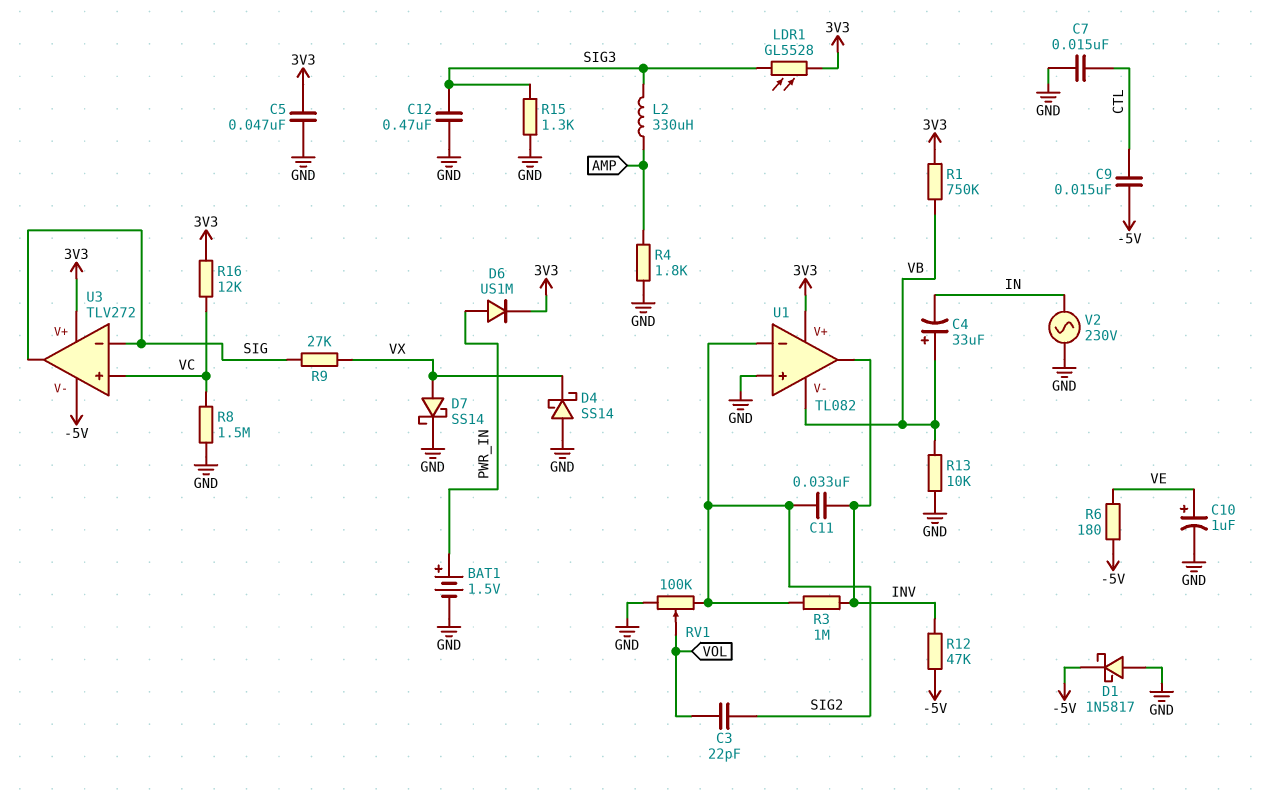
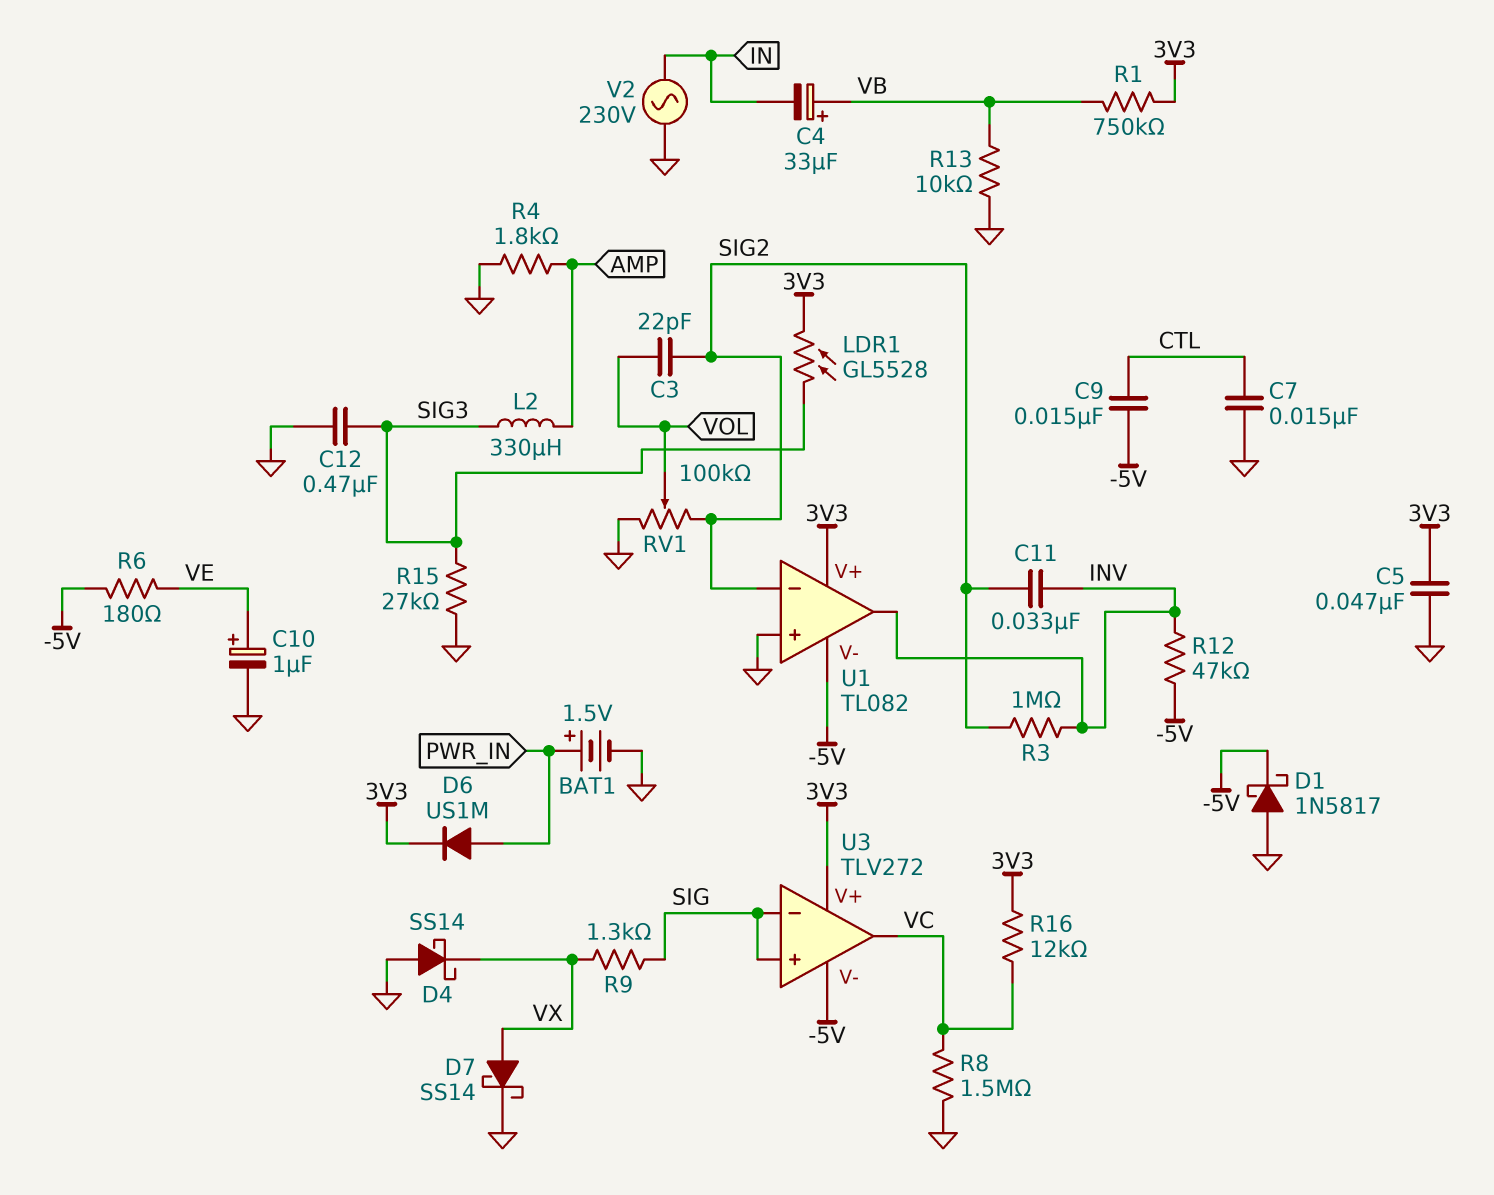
R9: 27k (SIG, VX) -> 1.3k (SIG, VX)
R15: 1.3k (GND, SIG3) -> 27k (GND, SIG3)
U1 pin V-: VB -> -5V
U3 pin in+: VC -> SIG
U3 pin out: SIG -> VC

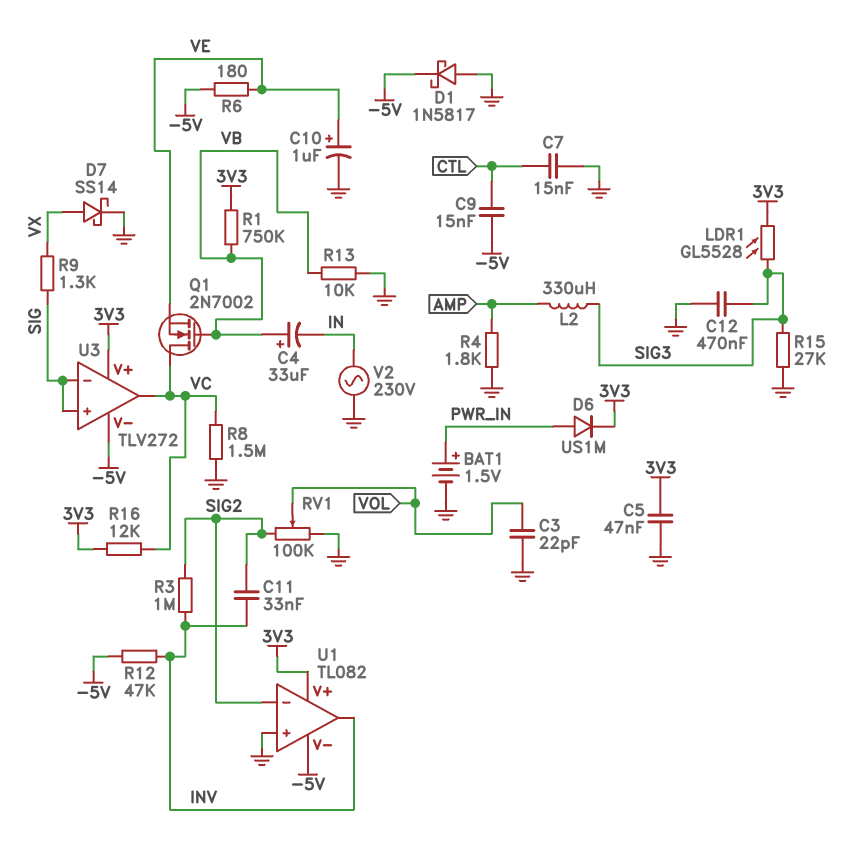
C3: 22pF (SIG2, VOL) -> 22pF (GND, VOL)
D4: schottky SS14 (A GND, K VX) -> none
Q1: none -> NMOS 2N7002 (G VB, D VC, S VE)

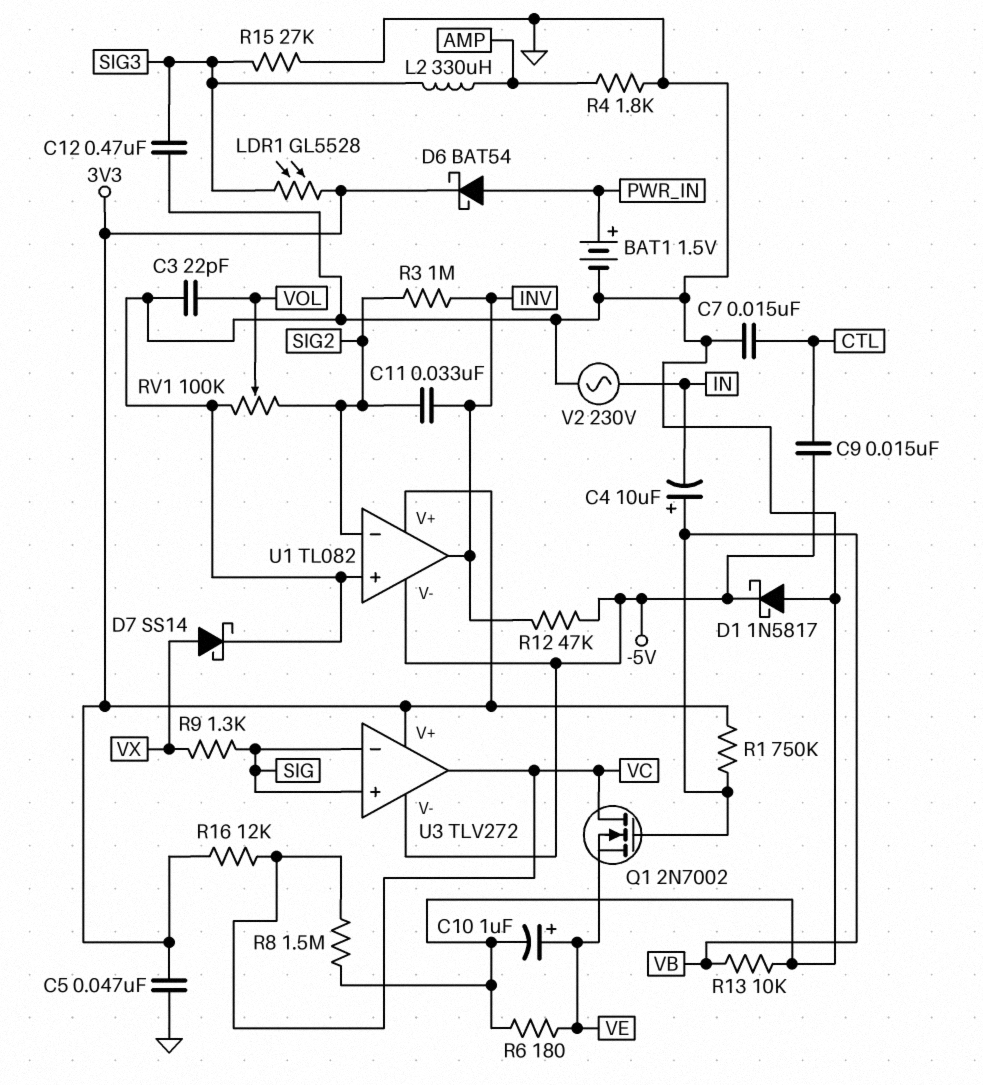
C4: 33uF (plus VB, minus IN) -> 10uF (plus VB, minus IN)
D6: diode US1M (A PWR_IN, K 3V3) -> schottky BAT54 (A PWR_IN, K 3V3)
R6: 180 (-5V, VE) -> 180 (GND, VE)

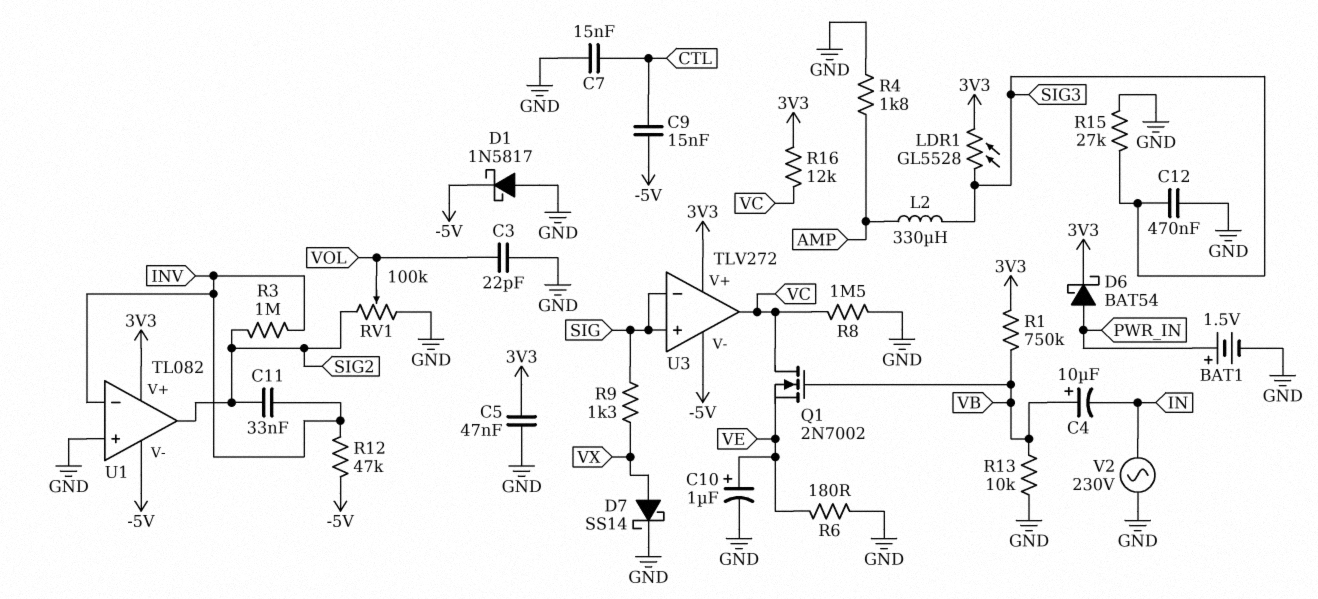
U1 pin in-: SIG2 -> INV
U1 pin out: INV -> SIG2

